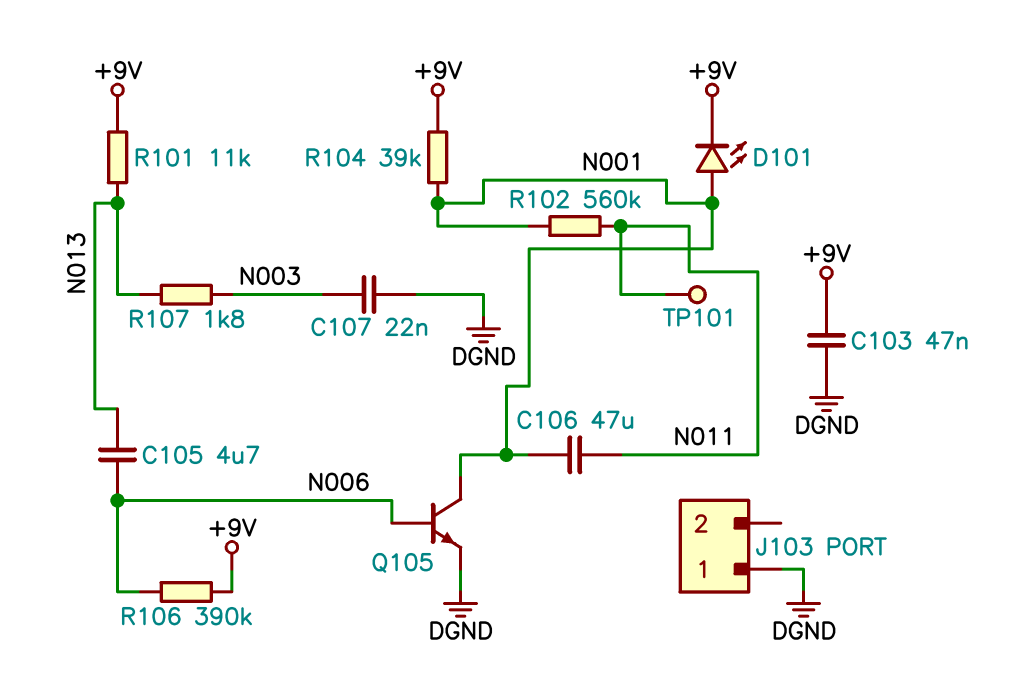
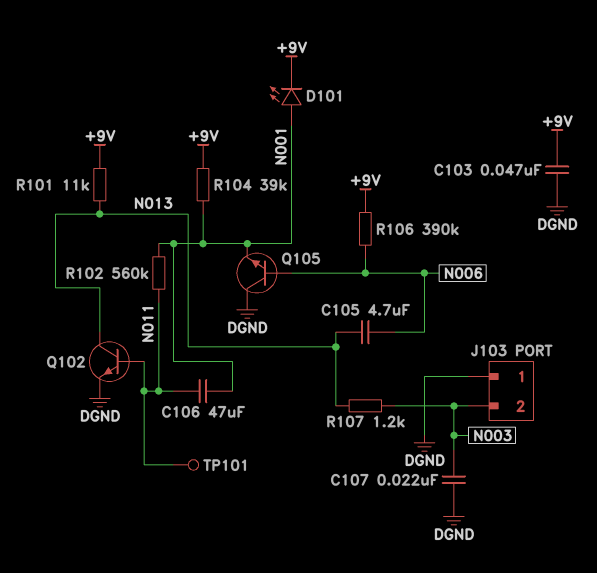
J103 pin 2: none -> N003
Q102: none -> NPN (B N011, C N013, E DGND)
Q105: NPN (B N006, C N001, E DGND) -> NPN (B N006, C DGND, E N001)
R107: 1.8k (N003, N013) -> 1.2k (N003, N013)

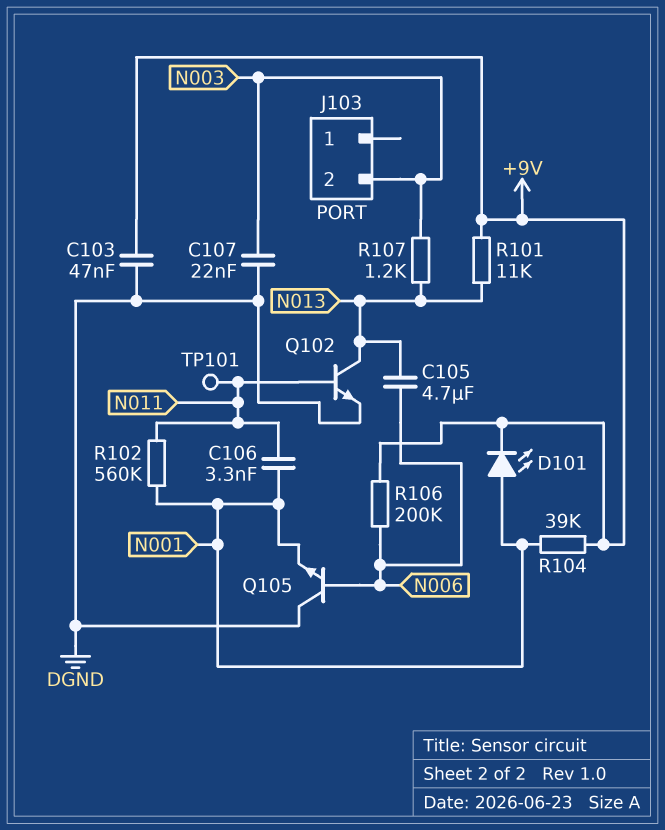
C106: 47uF (N001, N011) -> 3.3nF (N001, N011)
J103 pin 1: DGND -> none
R106: 390k (+9V, N006) -> 200k (+9V, N006)

